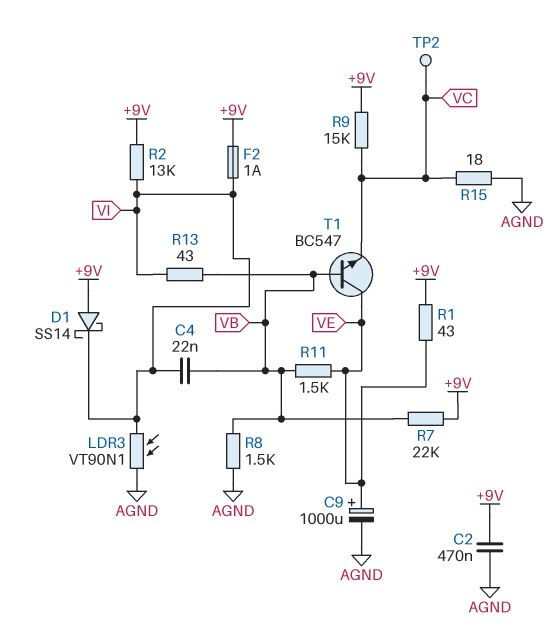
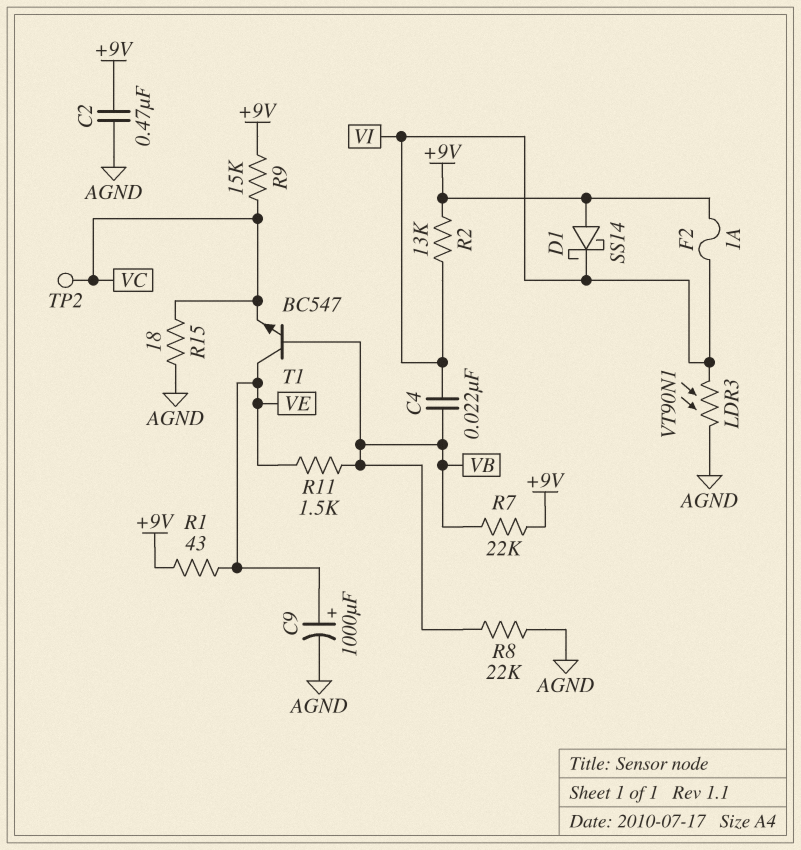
R8: 1.5k (AGND, VB) -> 22k (AGND, VB)
R13: 43 (VB, VI) -> none

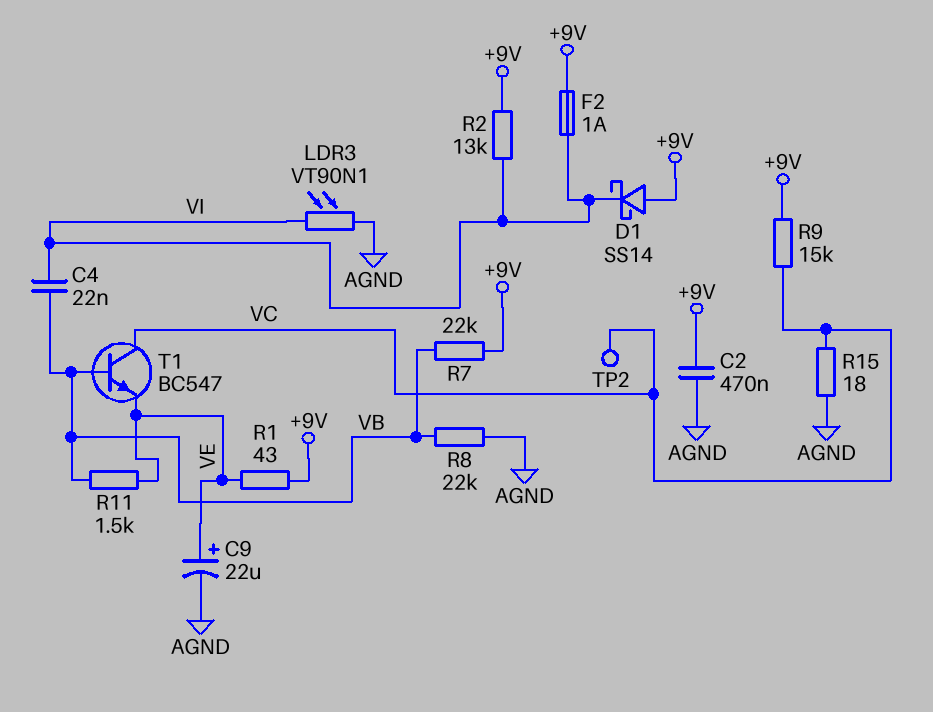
C9: 1000uF (plus VE, minus AGND) -> 22uF (plus VE, minus AGND)
T1: NPN BC547 (B VB, C VE, E VC) -> NPN BC547 (B VB, C VC, E VE)

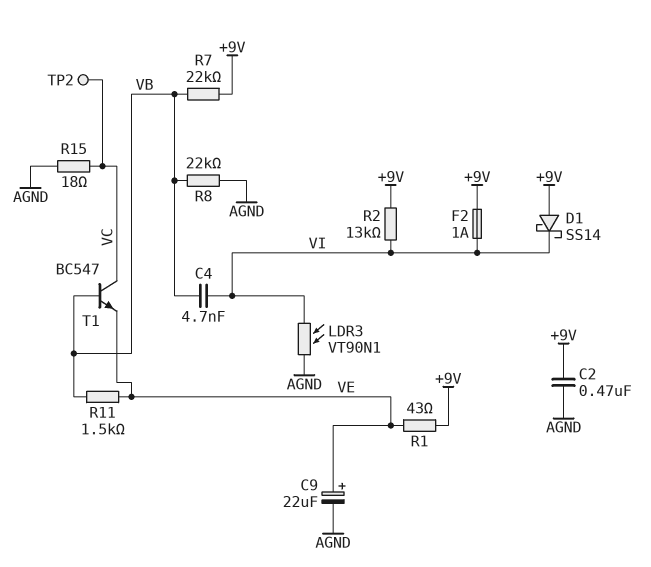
C4: 22nF (VB, VI) -> 4.7nF (VB, VI)
R9: 15k (+9V, VC) -> none

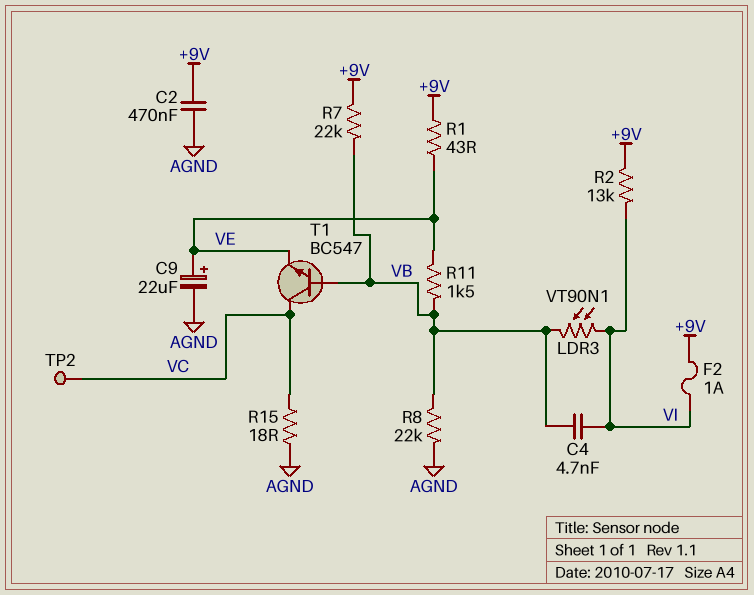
D1: schottky SS14 (A +9V, K VI) -> none
LDR3: VT90N1 (AGND, VI) -> VT90N1 (VB, VI)

